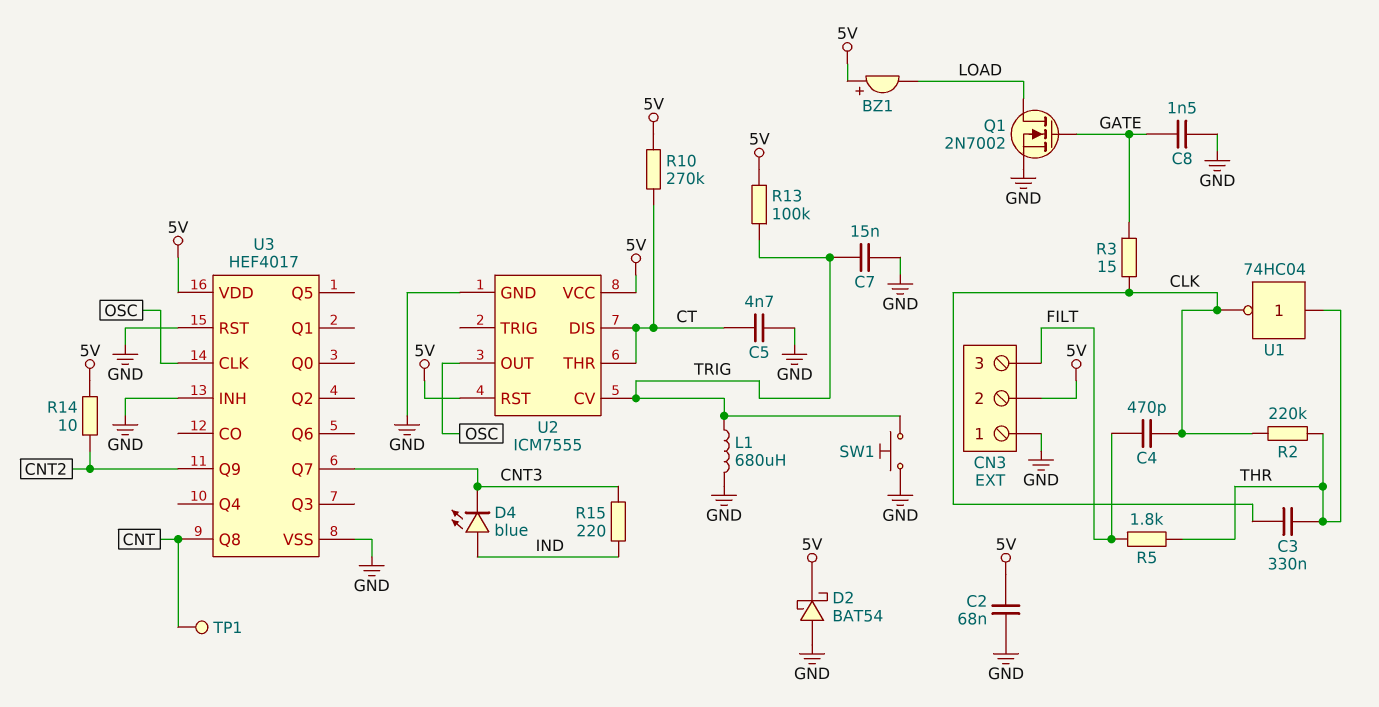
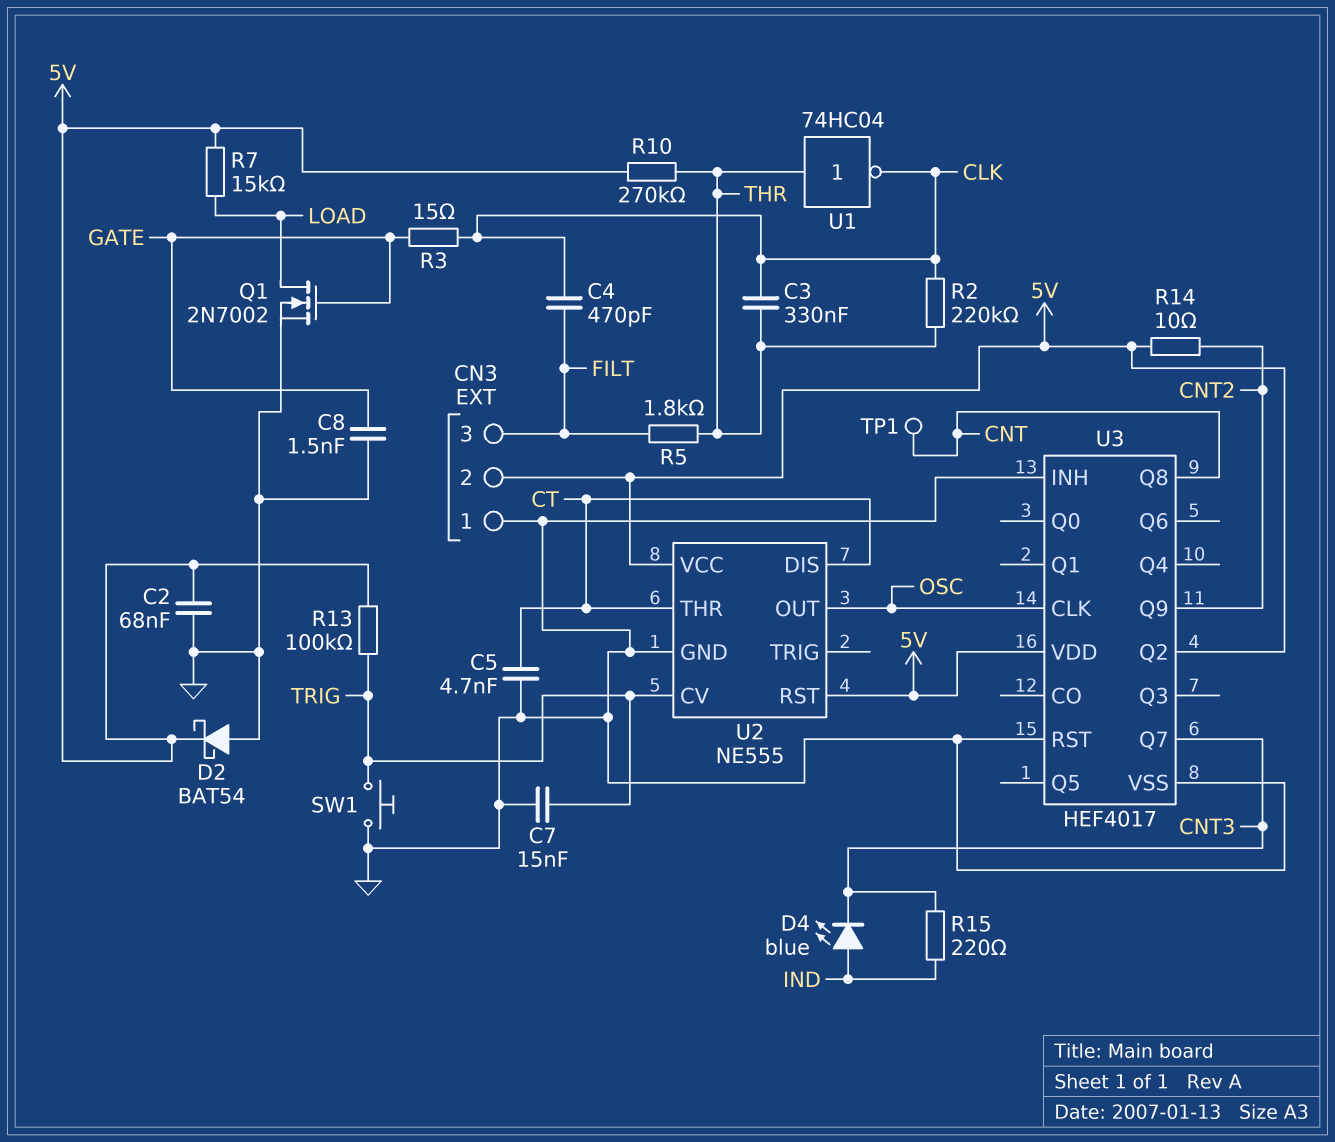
BZ1: buzzer (plus 5V, minus LOAD) -> none
L1: 680uH (GND, TRIG) -> none
R7: none -> 15k (5V, LOAD)
R10: 270k (5V, CT) -> 270k (5V, THR)
U2: ICM7555 -> NE555
U3 pin Q2: none -> 5V

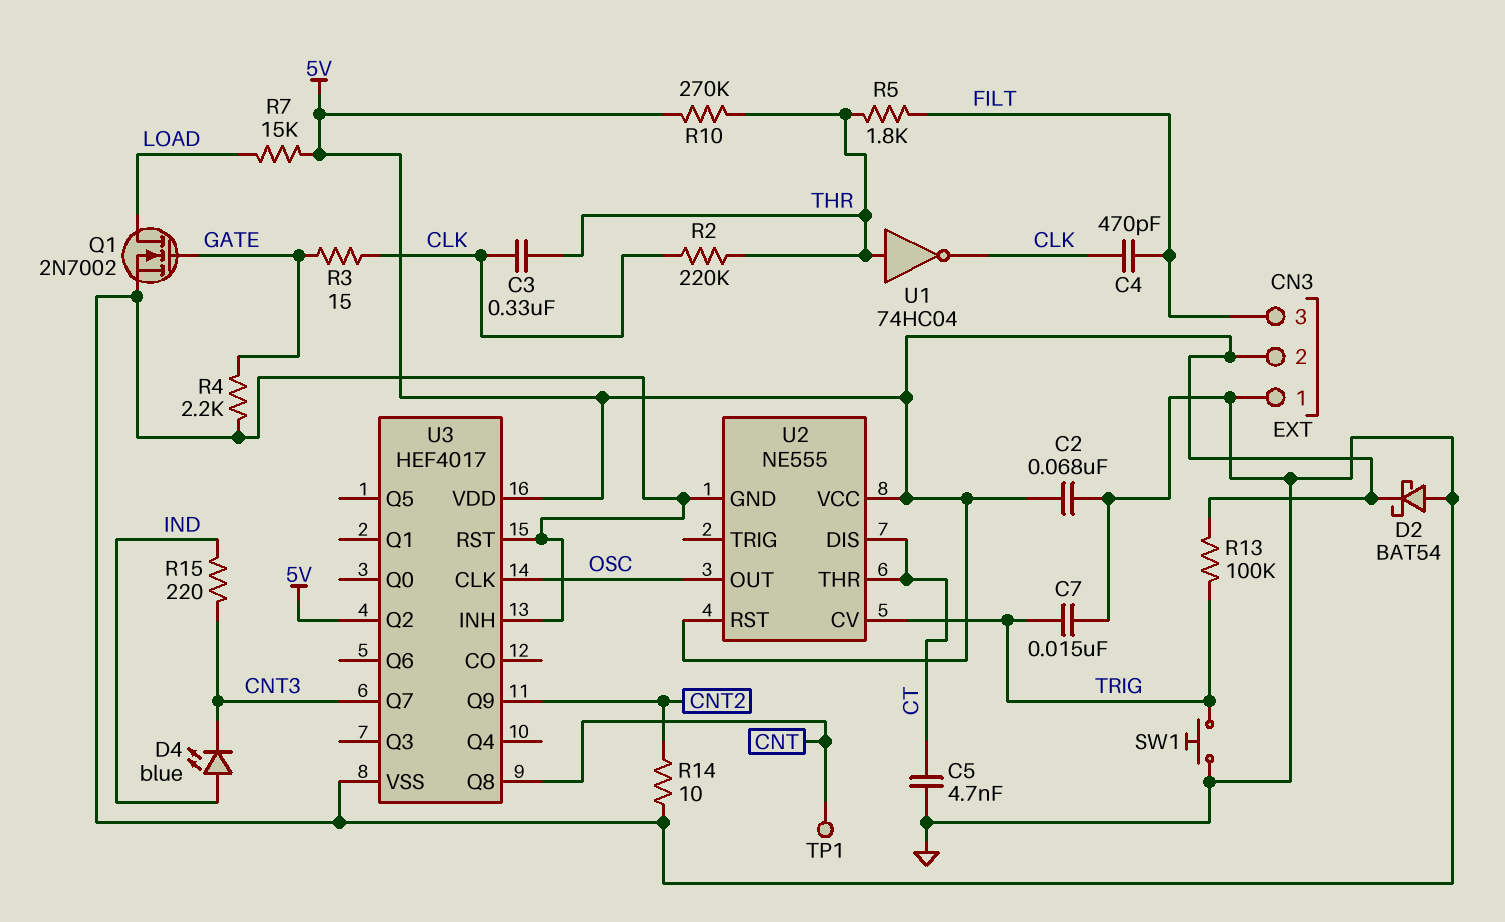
C8: 1.5nF (GATE, GND) -> none
R4: none -> 2.2k (GATE, GND)
R14: 10 (5V, CNT2) -> 10 (CNT2, GND)

